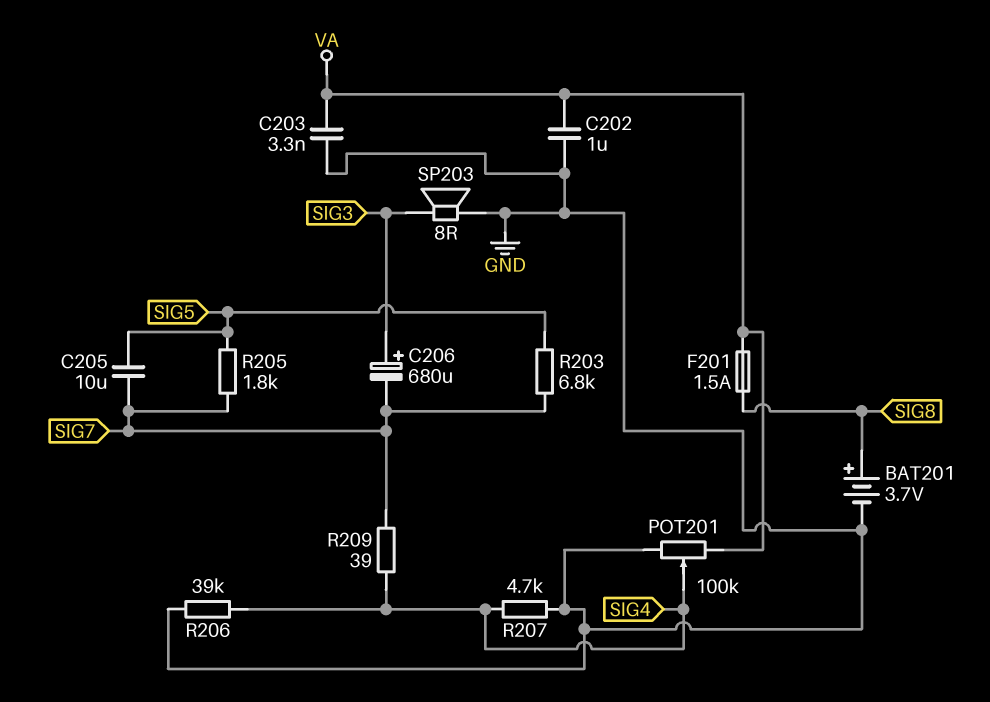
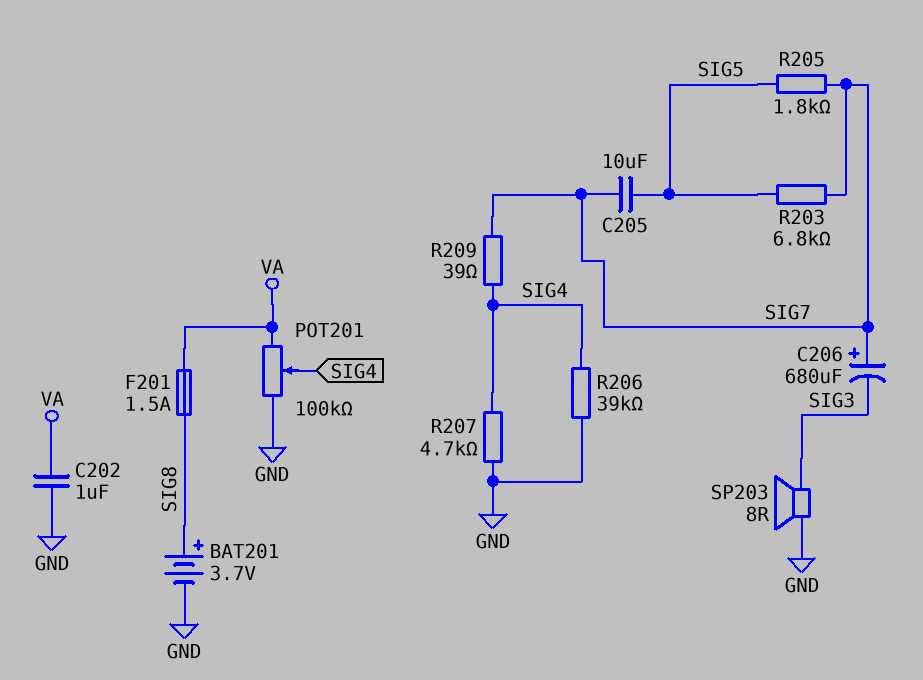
C203: 3.3nF (GND, VA) -> none
C206: 680uF (plus SIG3, minus SIG7) -> 680uF (plus SIG7, minus SIG3)

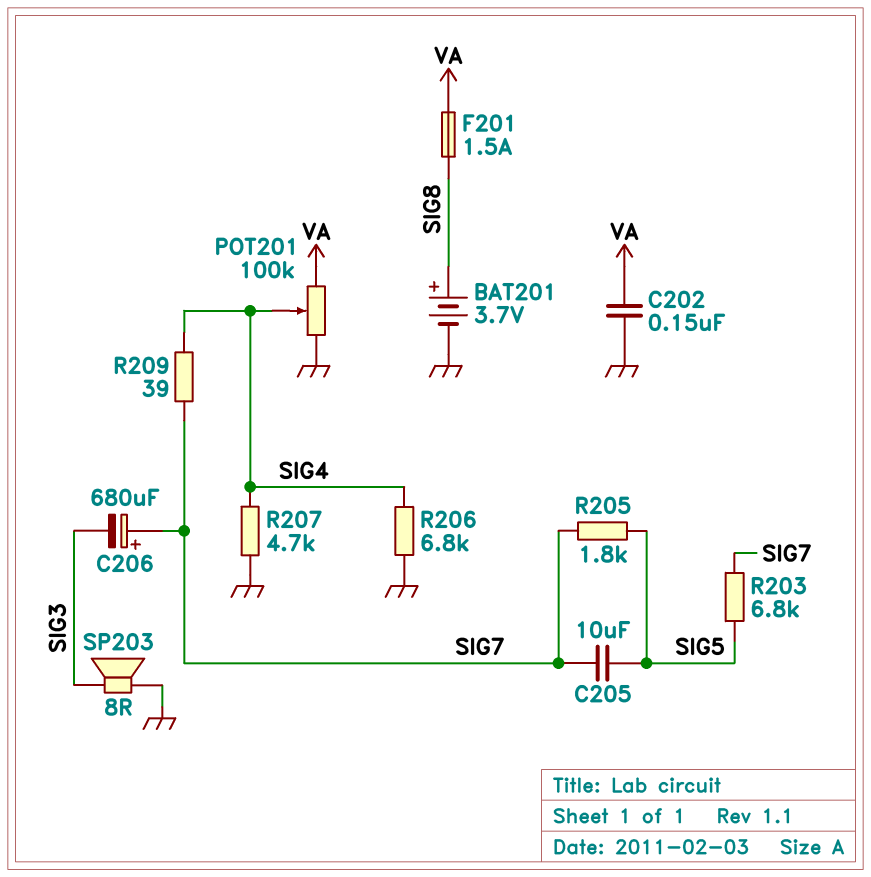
C202: 1uF (GND, VA) -> 150nF (GND, VA)
R206: 39k (GND, SIG4) -> 6.8k (GND, SIG4)

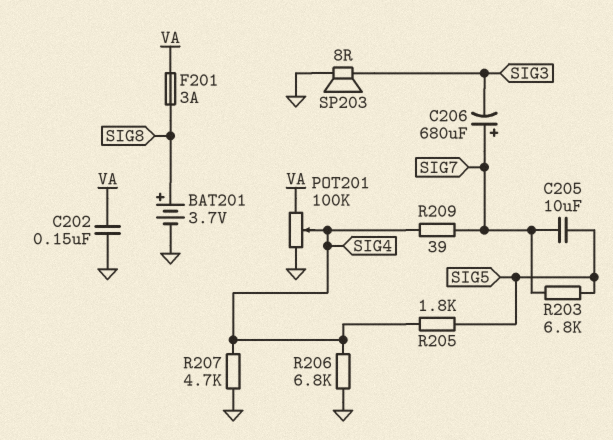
F201: 1.5A (SIG8, VA) -> 3A (SIG8, VA)
R205: 1.8k (SIG5, SIG7) -> 1.8k (SIG4, SIG5)

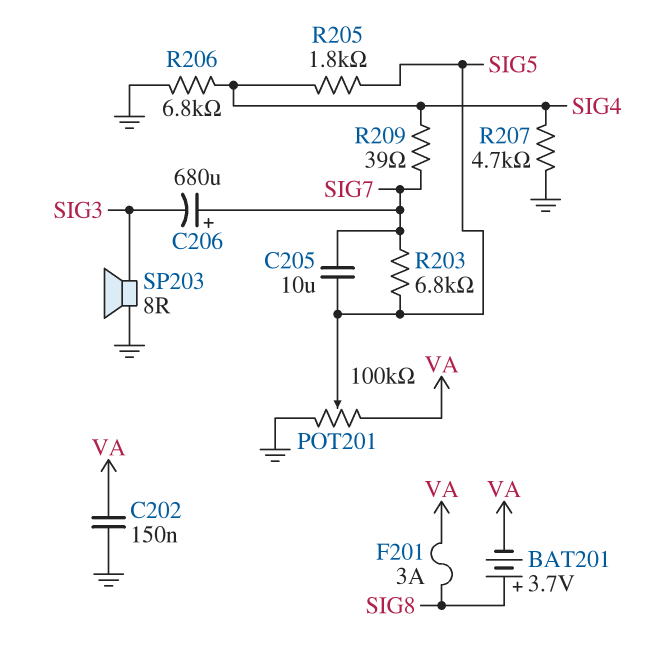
BAT201: 3.7V (plus SIG8, minus GND) -> 3.7V (plus SIG8, minus VA)
POT201: 100k (GND, VA, wiper SIG4) -> 100k (GND, VA, wiper SIG5)

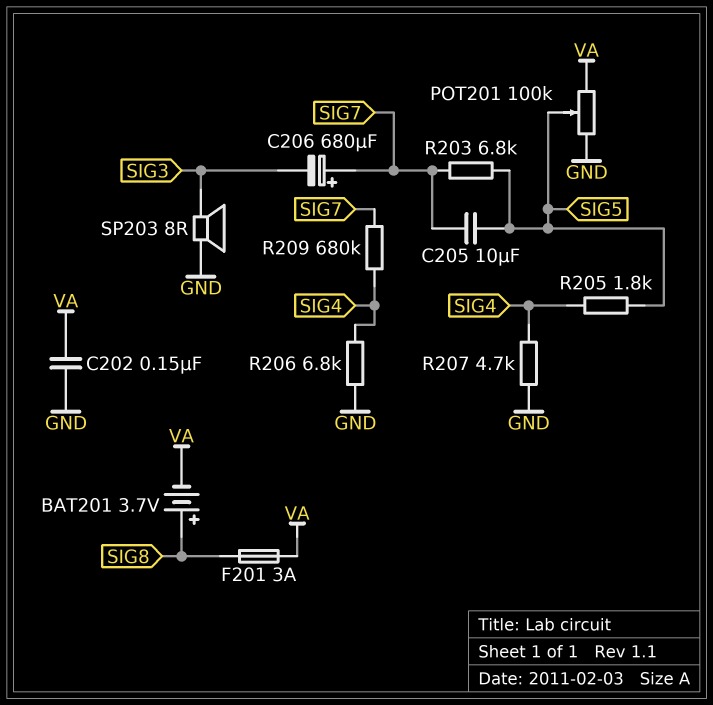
R209: 39 (SIG4, SIG7) -> 680k (SIG4, SIG7)

